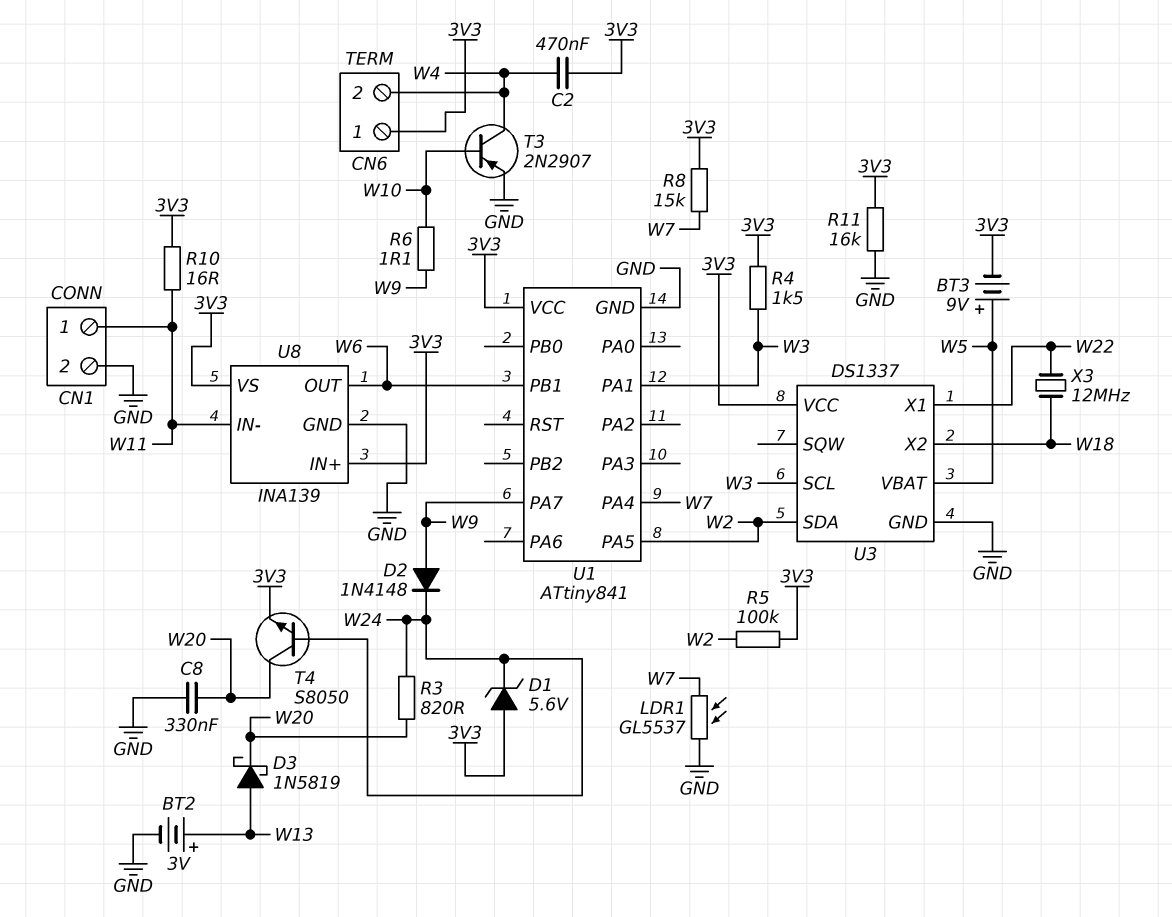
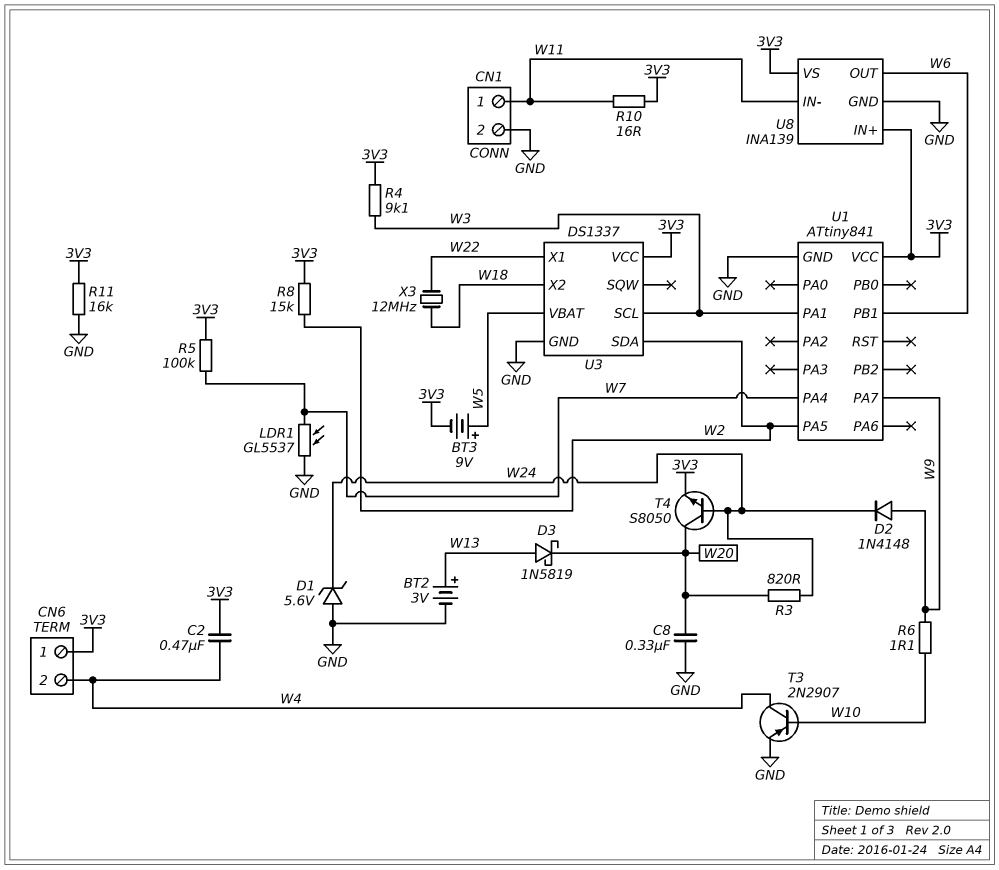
D1: zener 5.6V (A 3V3, K W24) -> zener 5.6V (A GND, K W24)
R4: 1.5k (3V3, W3) -> 9.1k (3V3, W3)
R5: 100k (3V3, W2) -> 100k (3V3, W7)
R8: 15k (3V3, W7) -> 15k (3V3, W2)

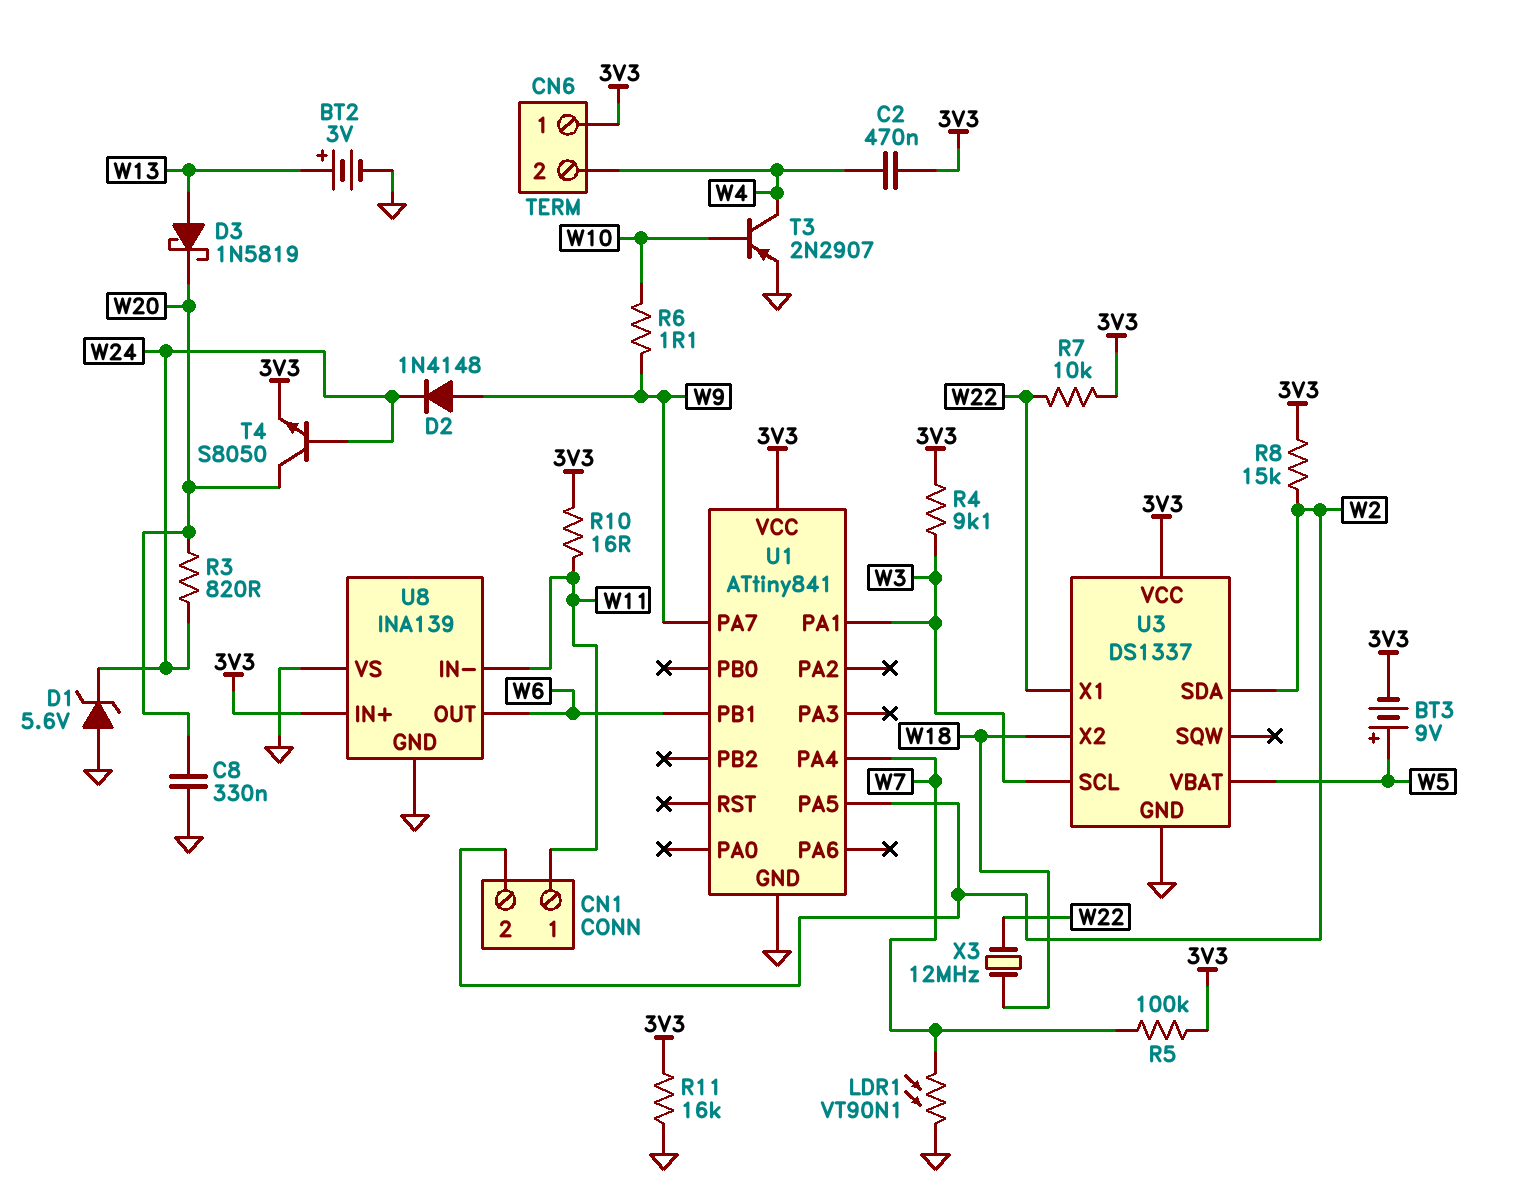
CN1 pin 2: GND -> W2
LDR1: GL5537 (GND, W7) -> VT90N1 (GND, W7)
R7: none -> 10k (3V3, W22)
U8 pin VS: 3V3 -> GND

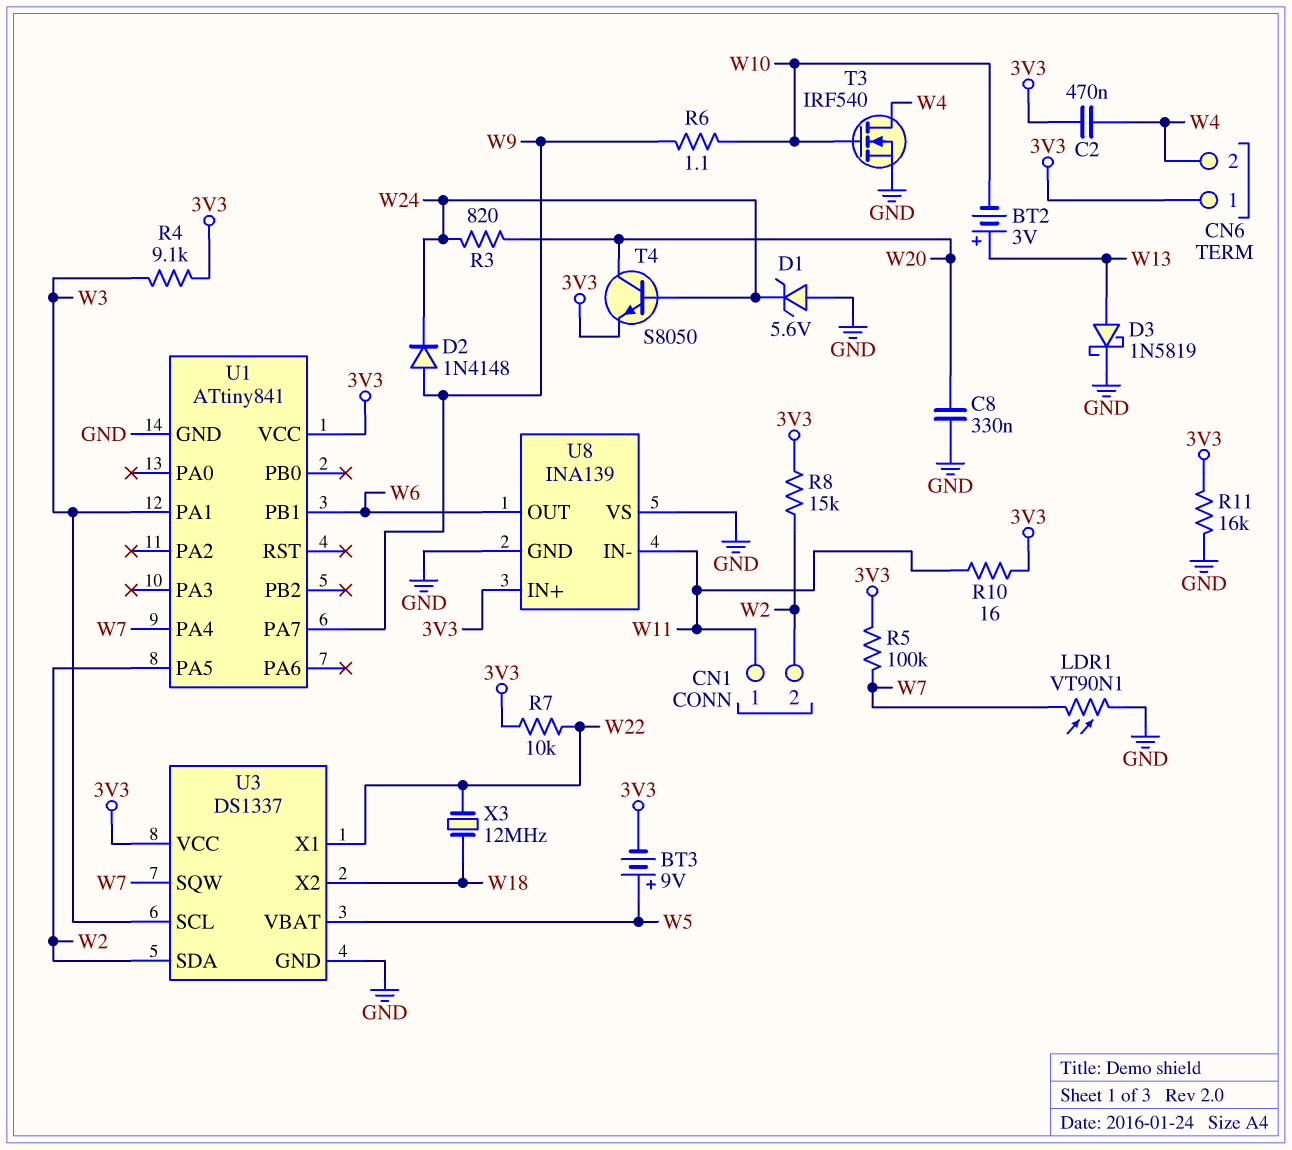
BT2: 3V (plus W13, minus GND) -> 3V (plus W13, minus W10)
D3: schottky 1N5819 (A W13, K W20) -> schottky 1N5819 (A W13, K GND)
T3: PNP 2N2907 (B W10, C W4, E GND) -> NMOS IRF540 (G W10, D W4, S GND)
U3 pin SQW: none -> W7

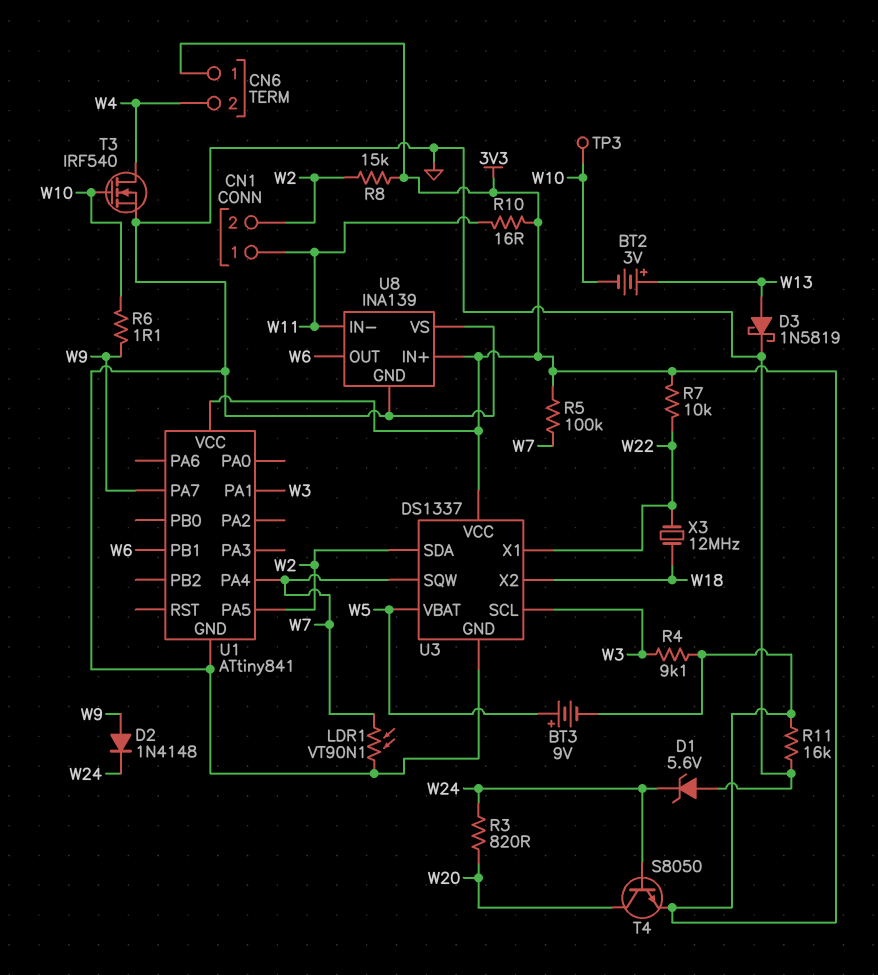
C2: 470nF (3V3, W4) -> none
C8: 330nF (GND, W20) -> none
TP3: none -> test point (W10)

